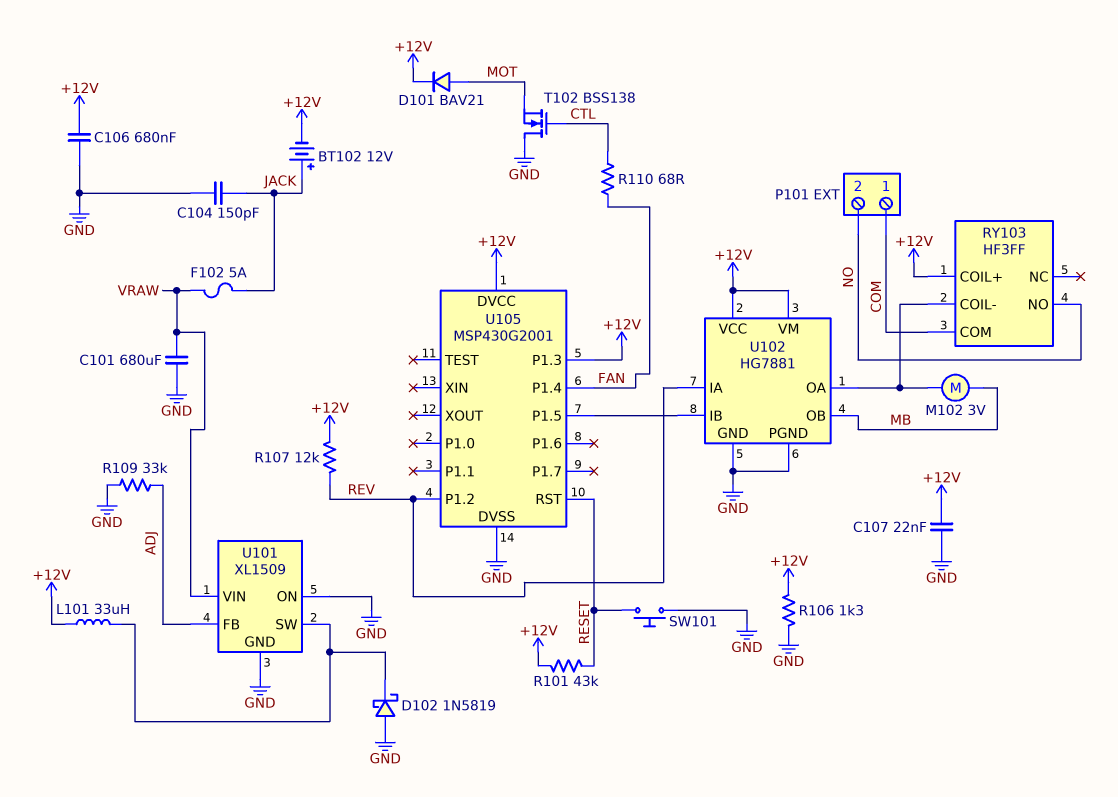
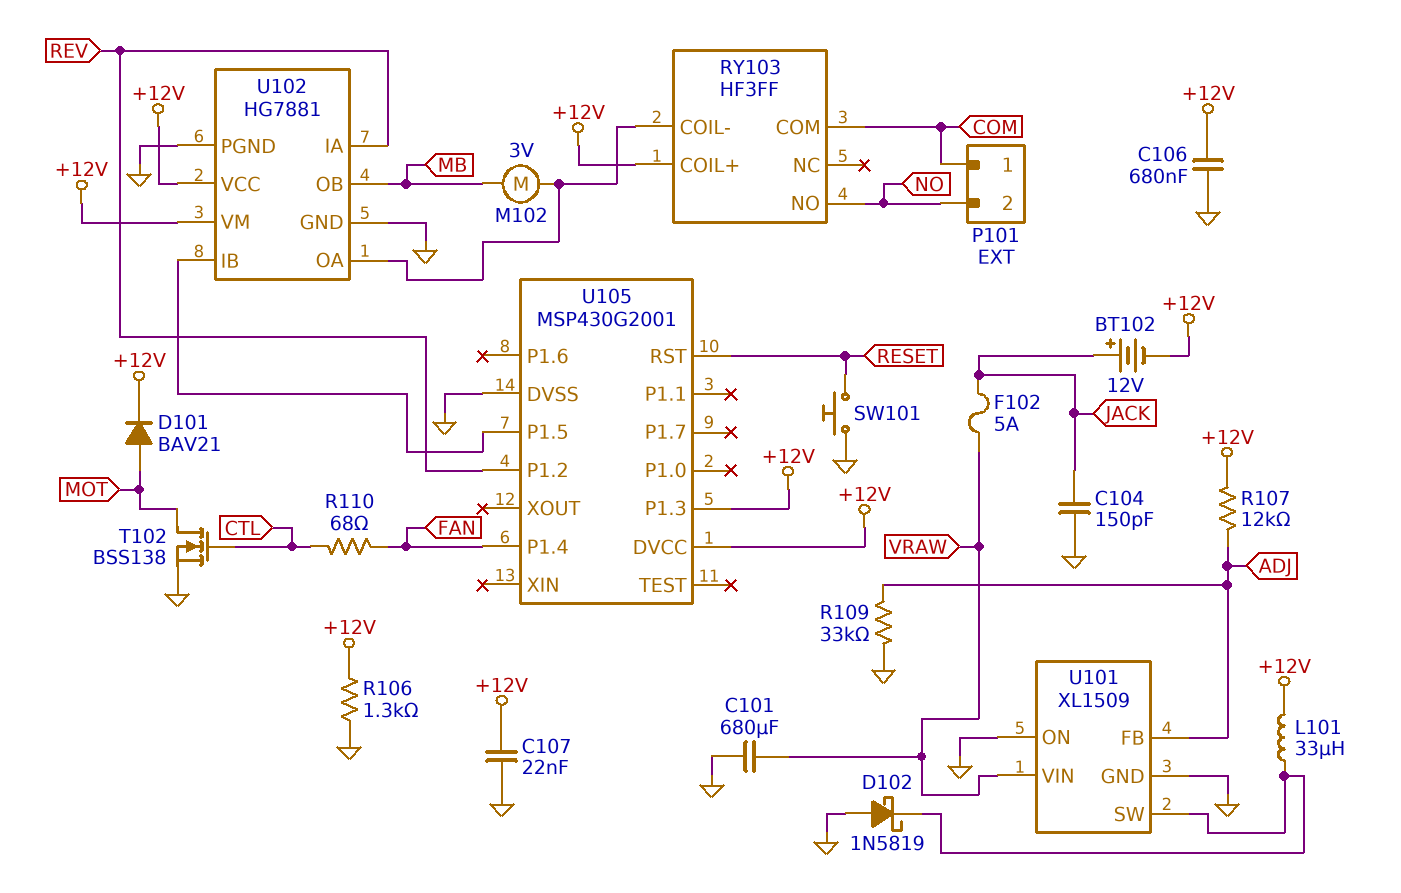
R101: 43k (+12V, RESET) -> none
R107: 12k (+12V, REV) -> 12k (+12V, ADJ)
T102: NMOS BSS138 (G CTL, D GND, S MOT) -> NMOS BSS138 (G CTL, D MOT, S GND)

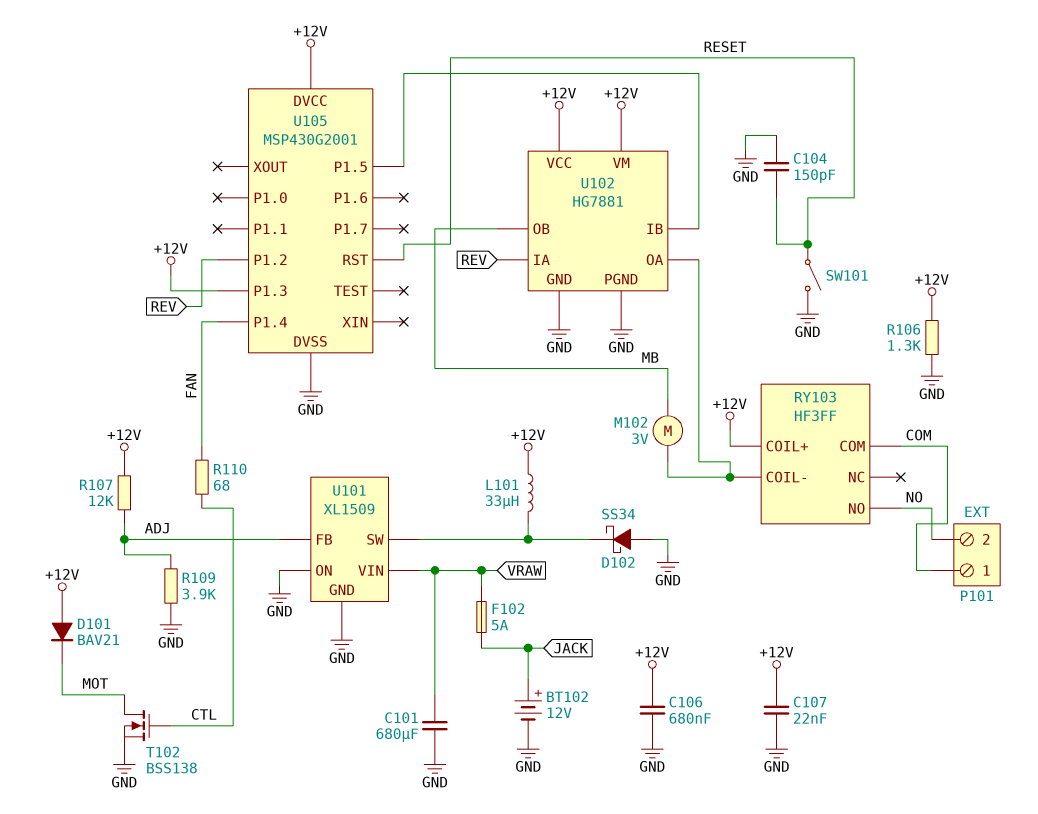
BT102: 12V (plus JACK, minus +12V) -> 12V (plus JACK, minus GND)
C104: 150pF (GND, JACK) -> 150pF (GND, RESET)
D101: diode BAV21 (A MOT, K +12V) -> diode BAV21 (A +12V, K MOT)
D102: schottky 1N5819 (A GND, K U101/SW) -> schottky SS34 (A GND, K U101/SW)
R109: 33k (ADJ, GND) -> 3.9k (ADJ, GND)
SW101: button (GND, RESET) -> switch (GND, RESET)

